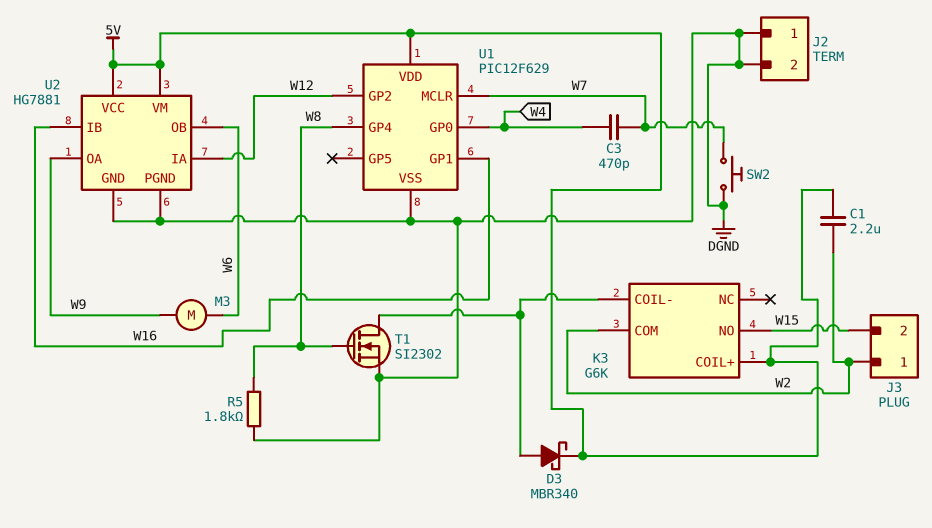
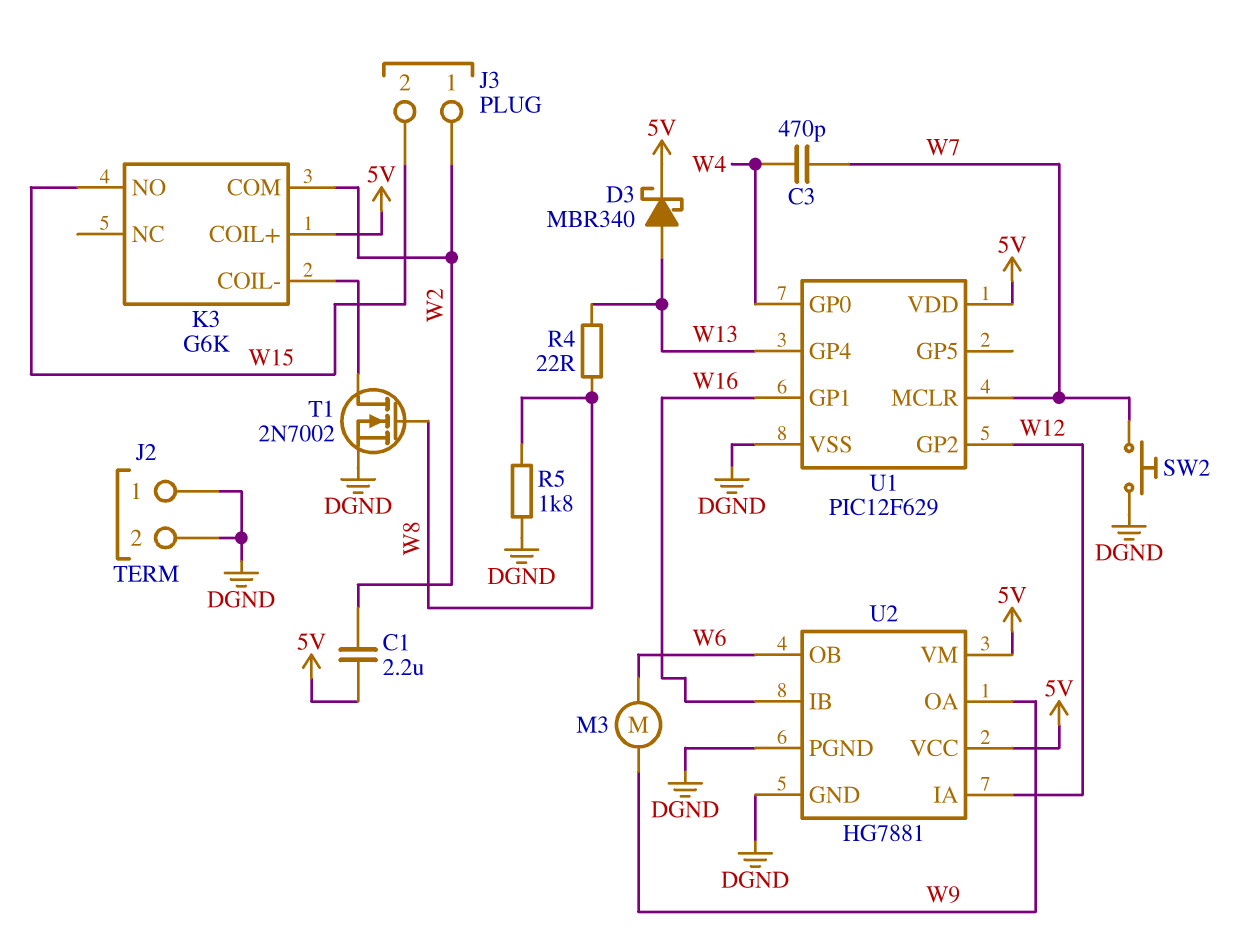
D3: schottky MBR340 (A K3/COIL-, K 5V) -> schottky MBR340 (A W13, K 5V)
R4: none -> 22 (W8, W13)
T1: NMOS SI2302 (G W8, D K3/COIL-, S DGND) -> NMOS 2N7002 (G W8, D K3/COIL-, S DGND)
U1 pin GP4: W8 -> W13

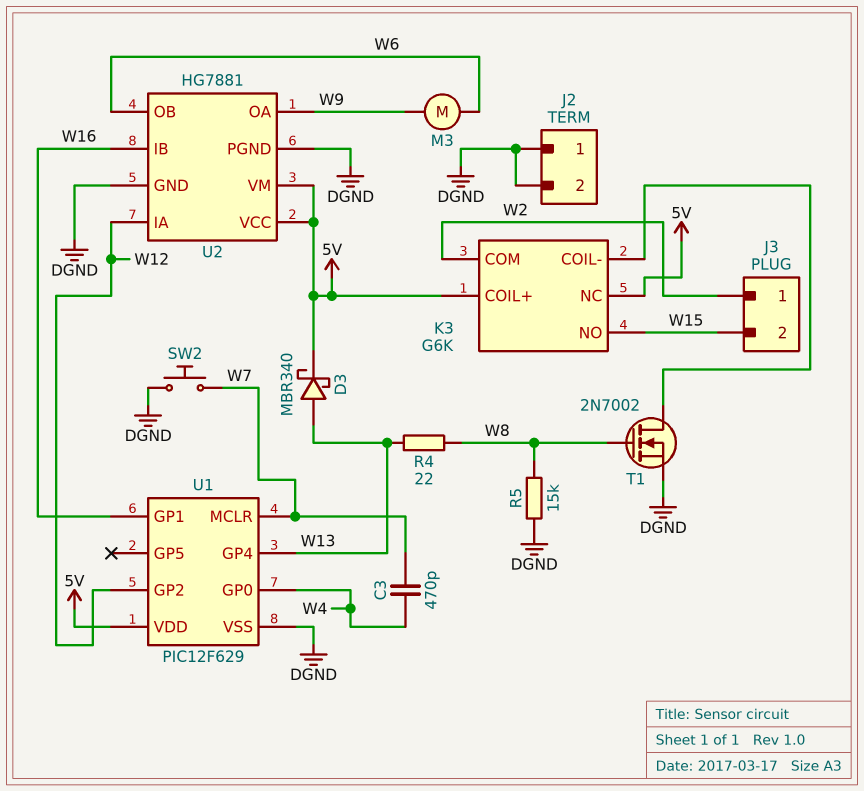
C1: 2.2uF (5V, W2) -> none
K3 pin NC: none -> 5V
R5: 1.8k (DGND, W8) -> 15k (DGND, W8)

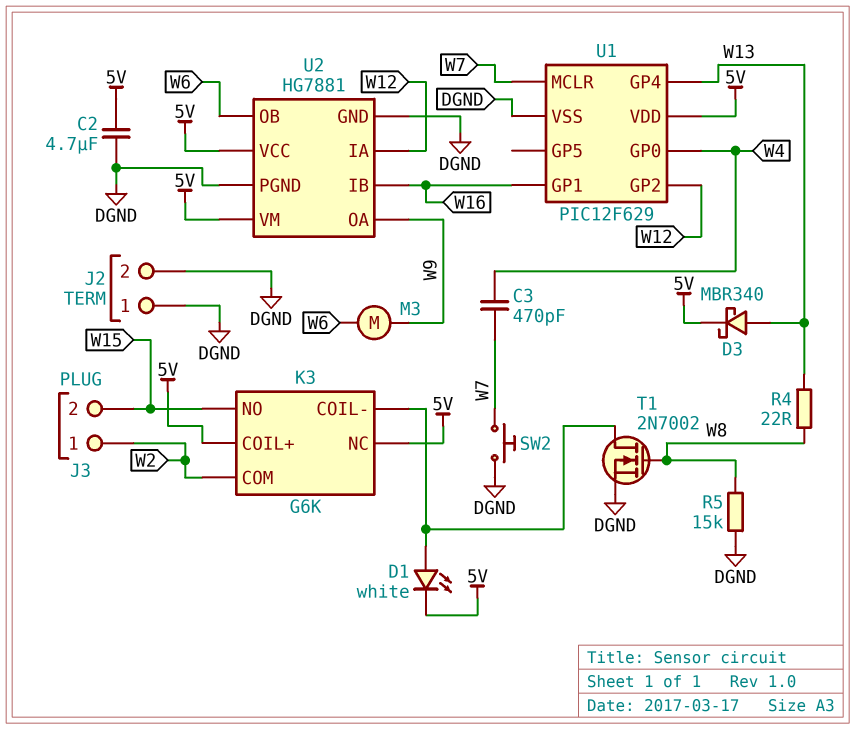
C2: none -> 4.7uF (5V, DGND)
D1: none -> LED white (A K3/COIL-, K 5V)

